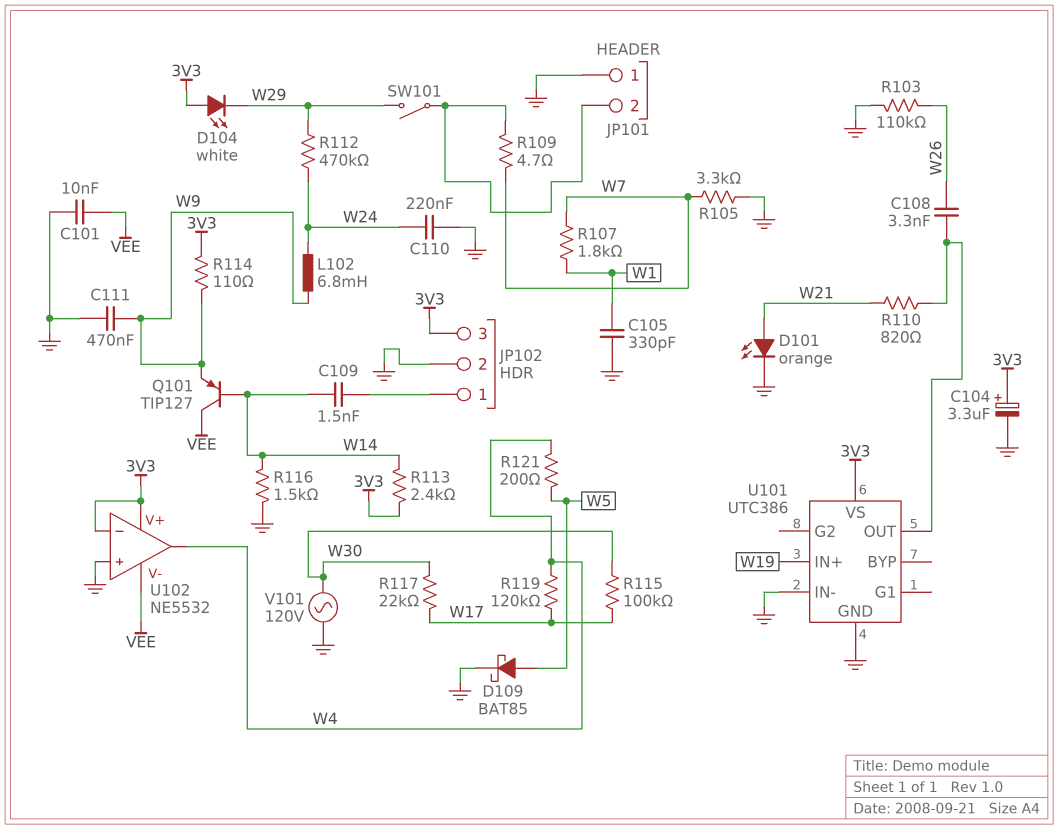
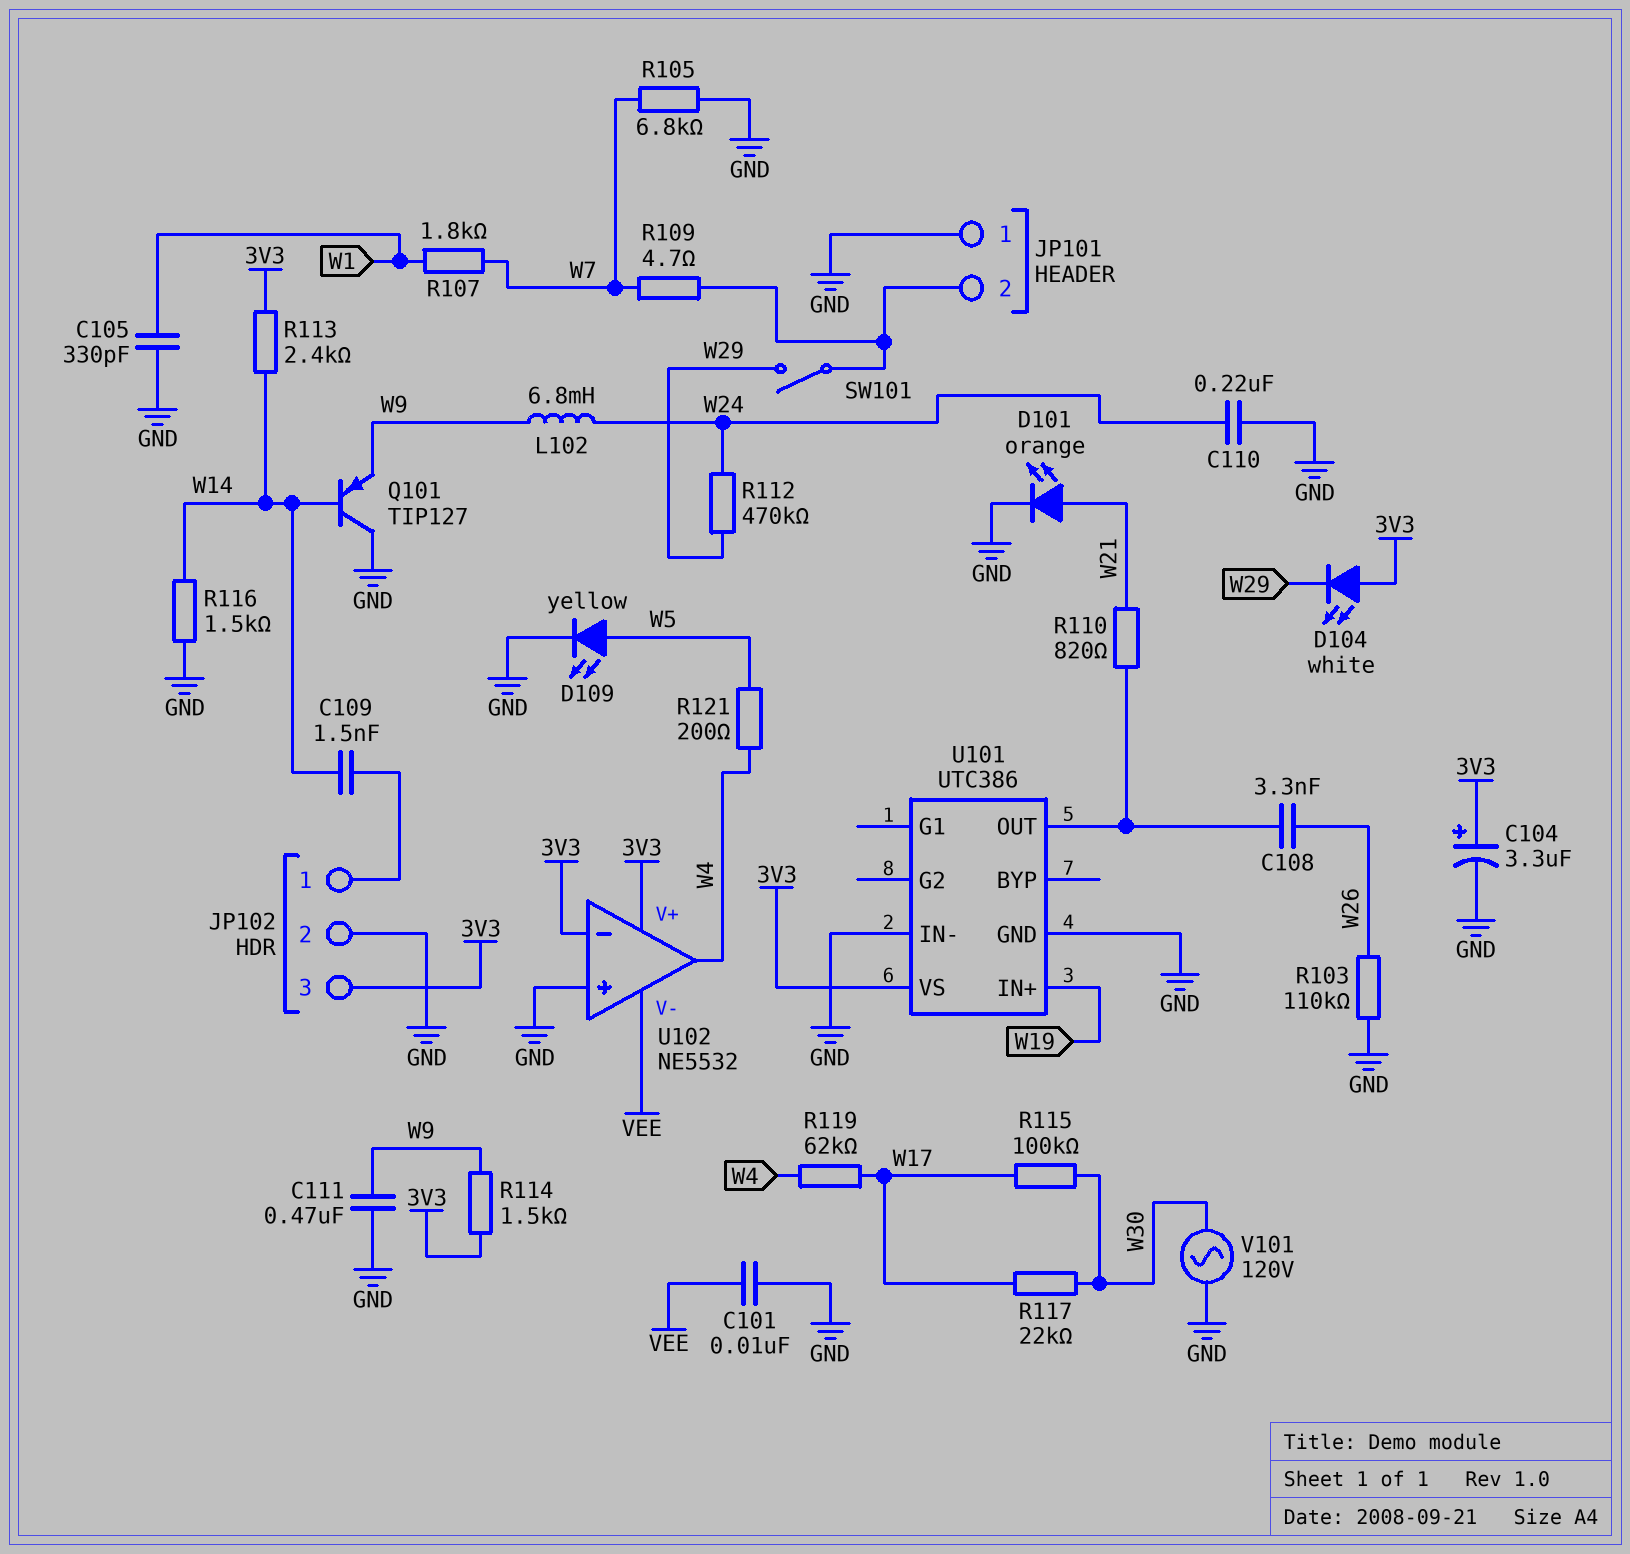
D109: schottky BAT85 (A W5, K GND) -> LED yellow (A W5, K GND)
Q101: PNP TIP127 (B W14, C VEE, E W9) -> PNP TIP127 (B W14, C GND, E W9)
R105: 3.3k (GND, W7) -> 6.8k (GND, W7)
R114: 110 (3V3, W9) -> 1.5k (3V3, W9)
R119: 120k (W4, W17) -> 62k (W4, W17)

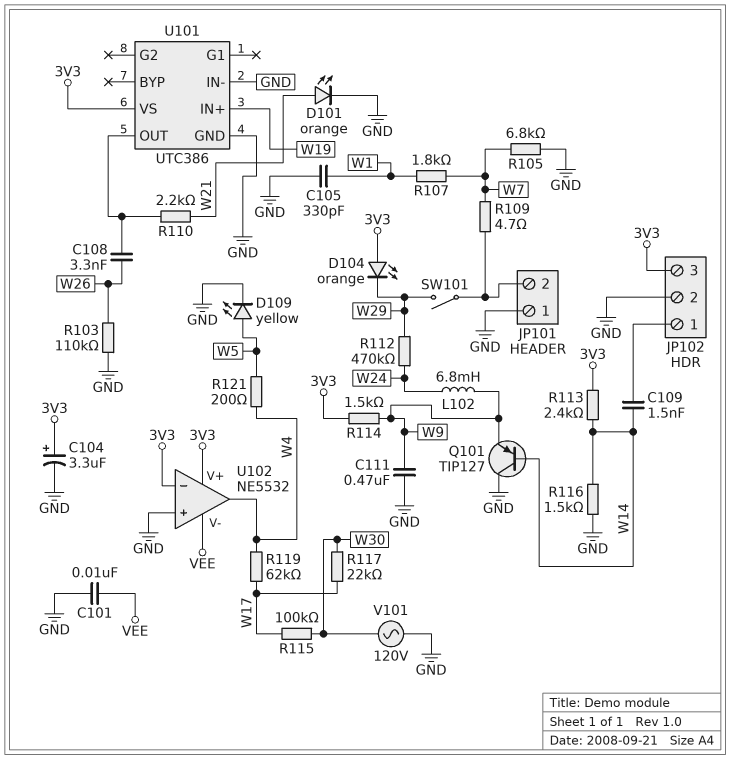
C110: 220nF (GND, W24) -> none
D104: LED white (A 3V3, K W29) -> LED orange (A 3V3, K W29)
R110: 820 (U101/OUT, W21) -> 2.2k (U101/OUT, W21)

